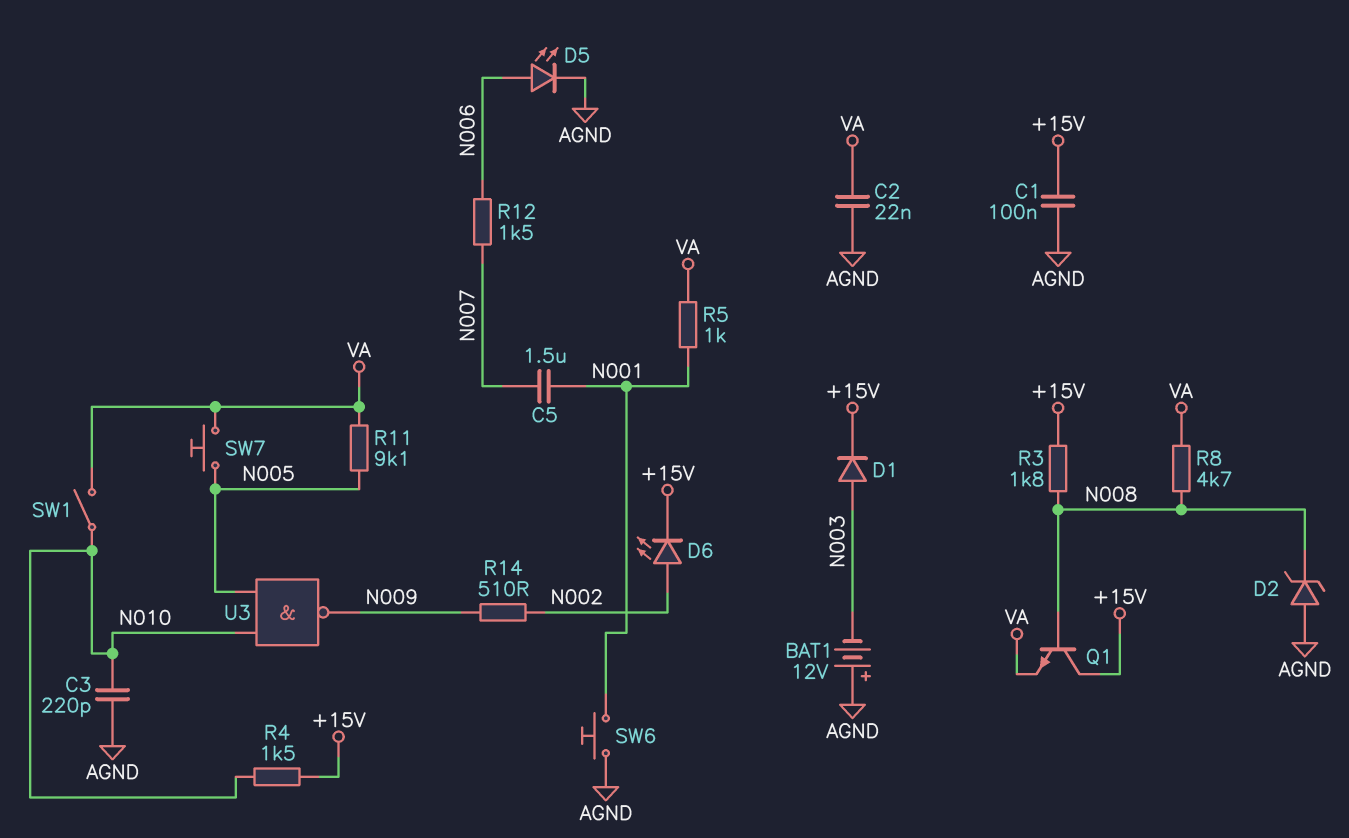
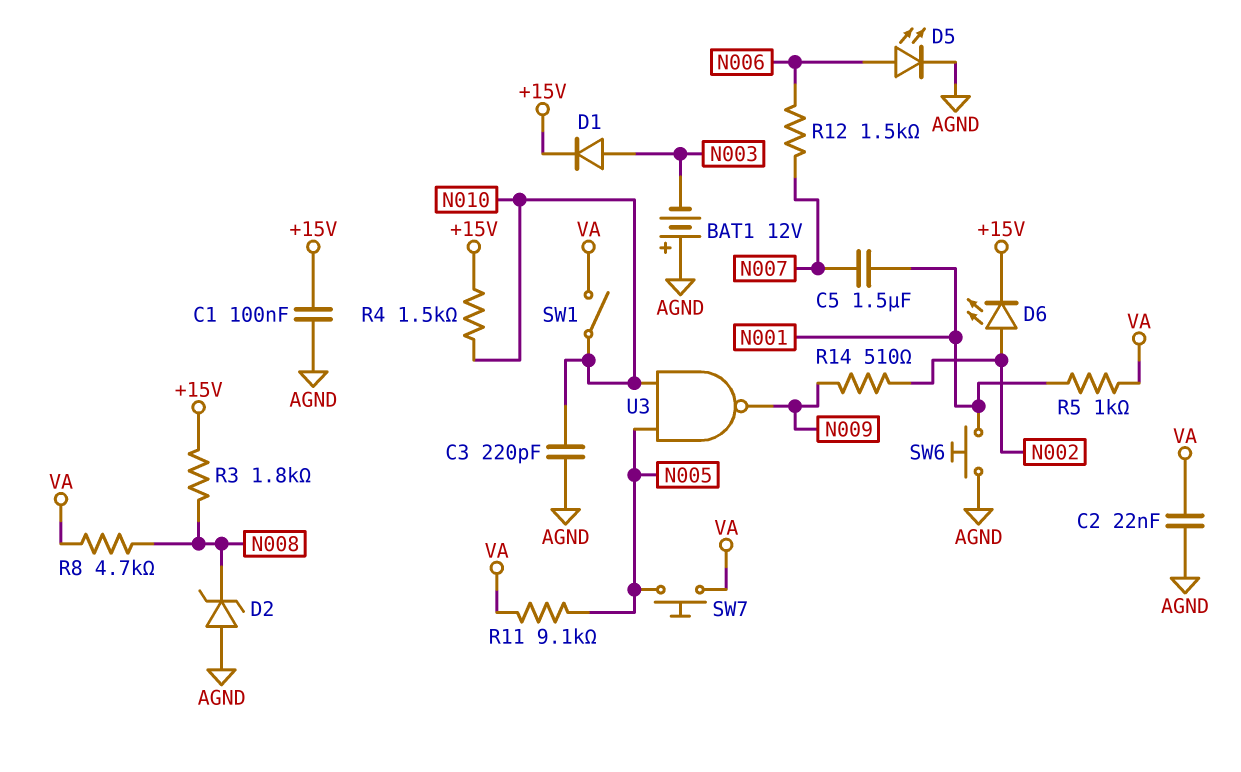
Q1: NPN (B N008, C +15V, E VA) -> none

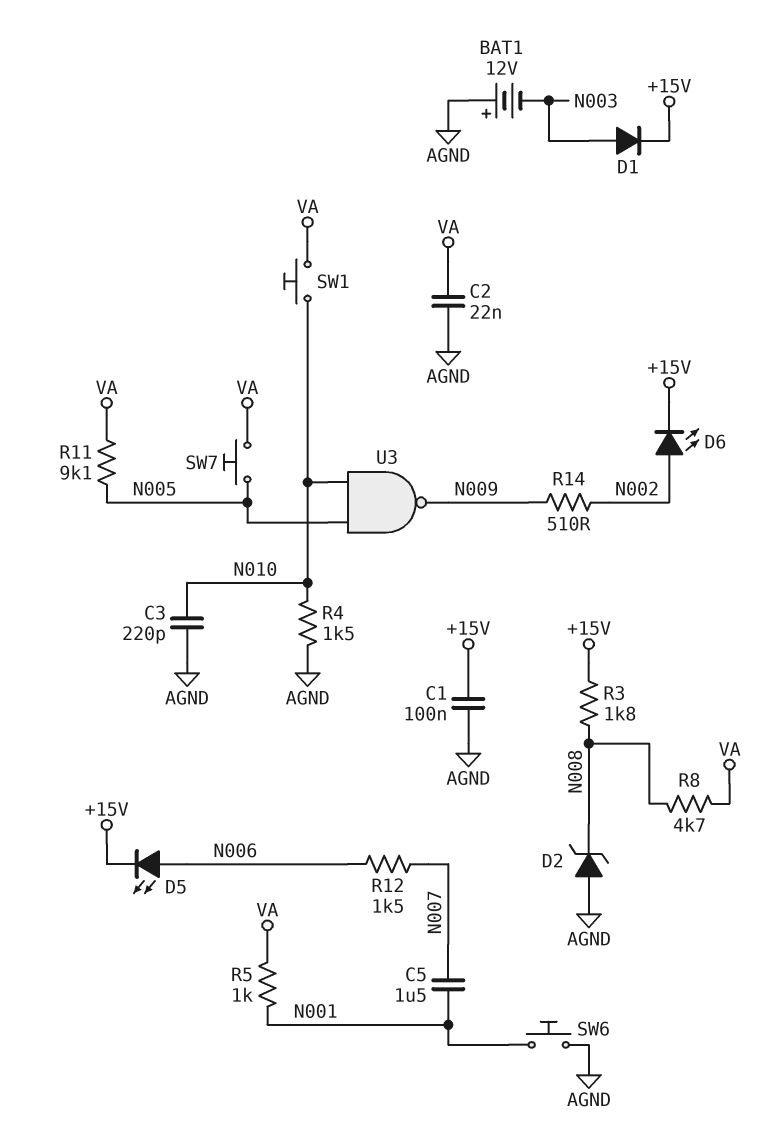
D5: LED (A N006, K AGND) -> LED (A N006, K +15V)
R4: 1.5k (+15V, N010) -> 1.5k (AGND, N010)
SW1: switch (N010, VA) -> button (N010, VA)

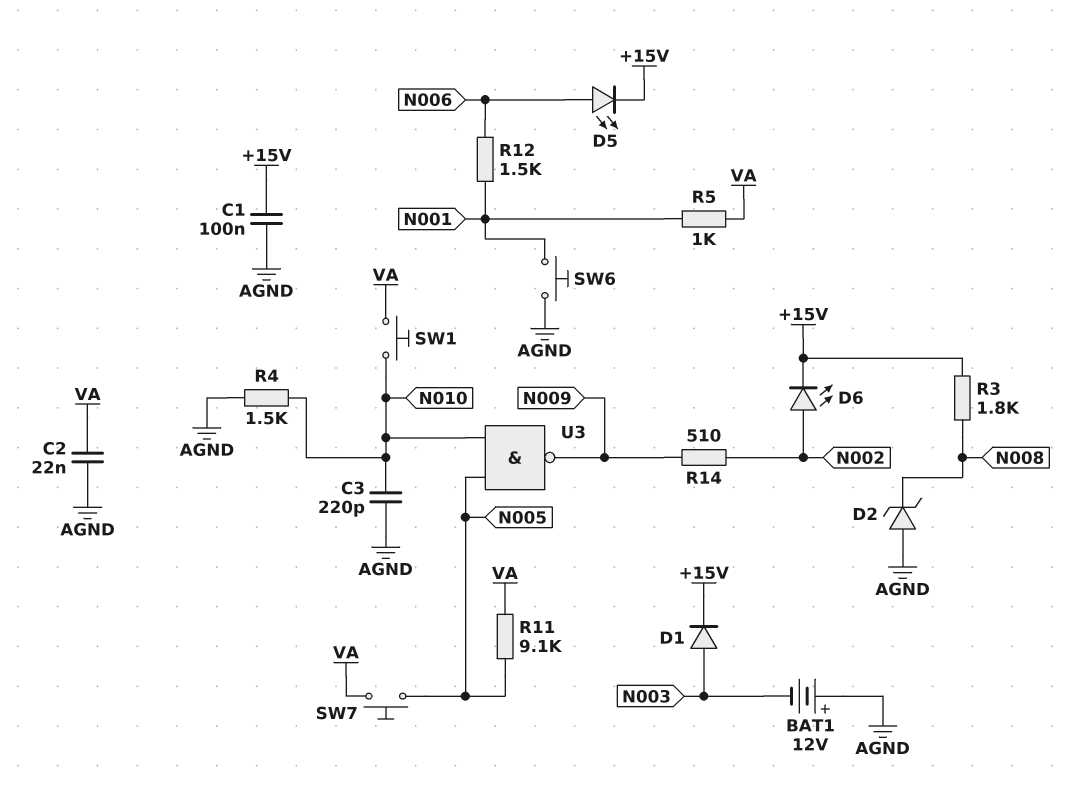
C5: 1.5uF (N001, N007) -> none
R8: 4.7k (N008, VA) -> none
R12: 1.5k (N006, N007) -> 1.5k (N001, N006)

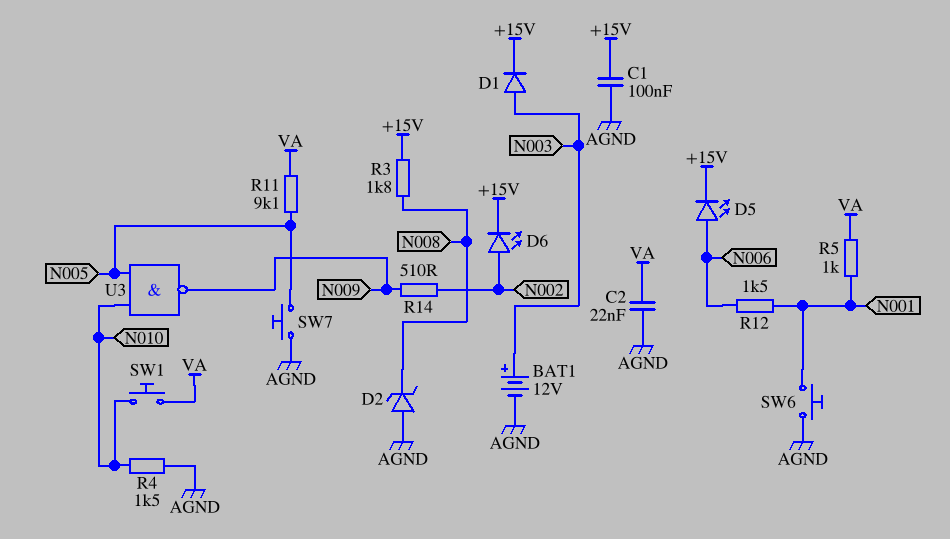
BAT1: 12V (plus AGND, minus N003) -> 12V (plus N003, minus AGND)
C3: 220pF (AGND, N010) -> none
SW7: button (N005, VA) -> button (AGND, N005)

